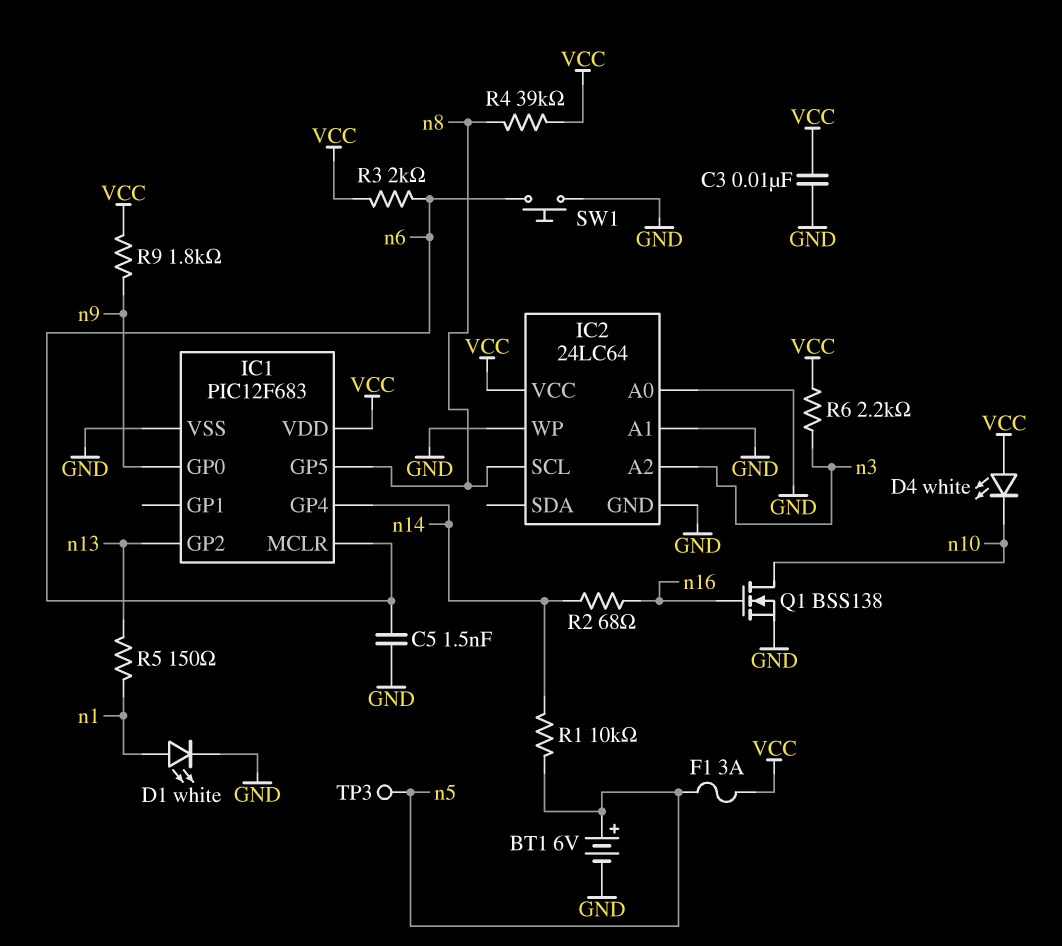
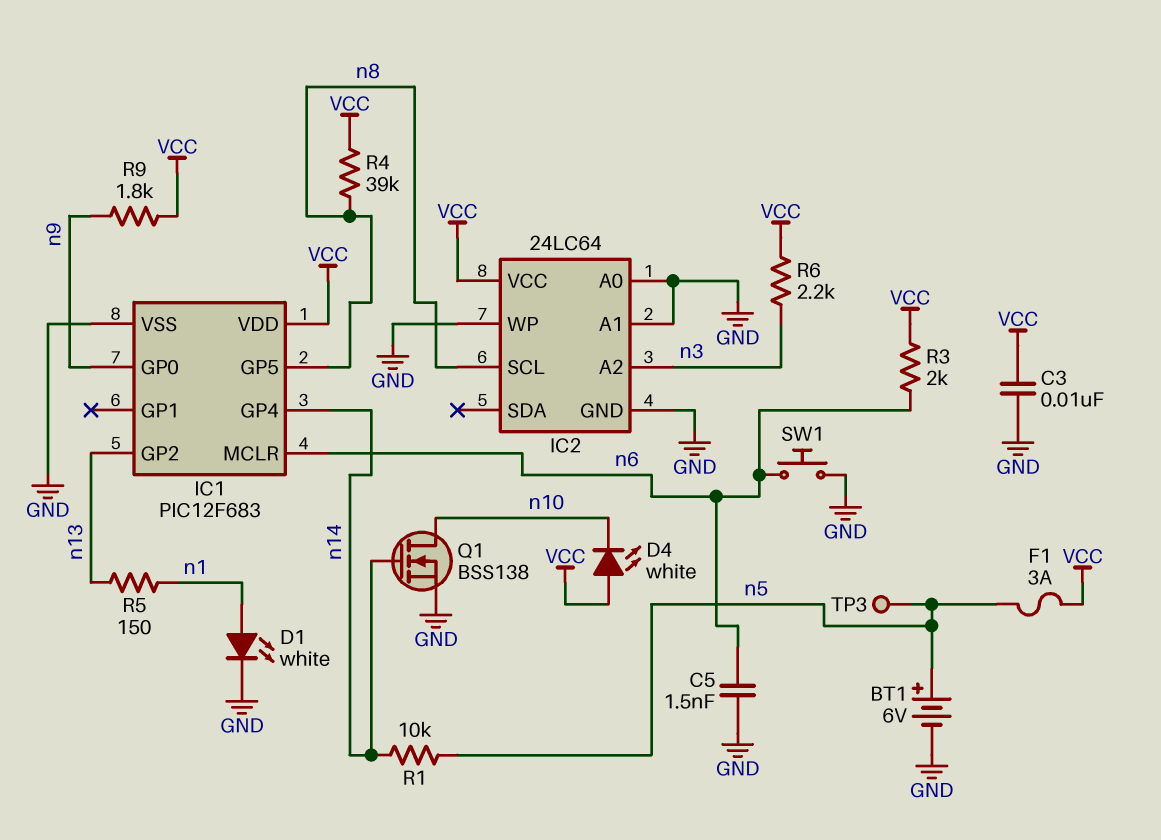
Q1: NMOS BSS138 (G n16, D n10, S GND) -> NMOS BSS138 (G n14, D n10, S GND)
R2: 68 (n14, n16) -> none

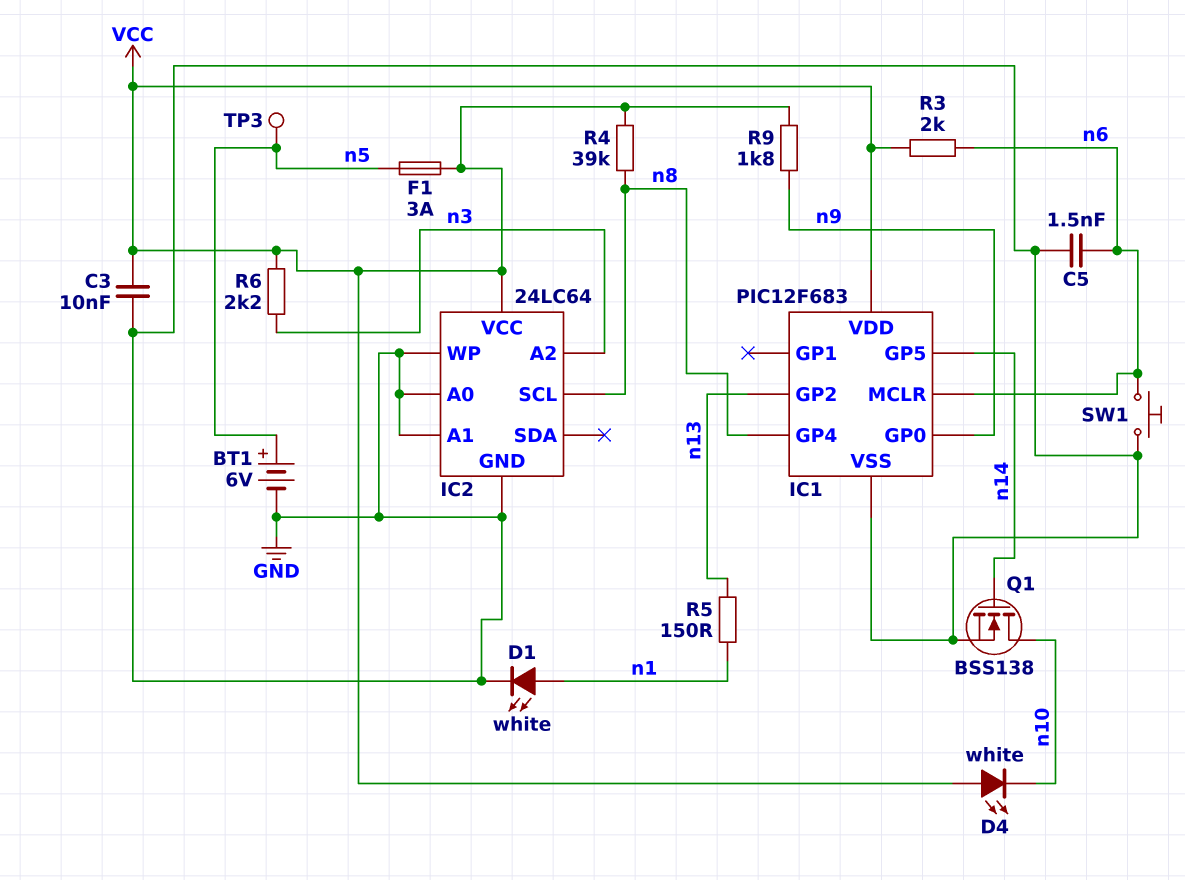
IC1 pin GP4: n14 -> n8
IC1 pin GP5: n8 -> n14
R1: 10k (n5, n14) -> none

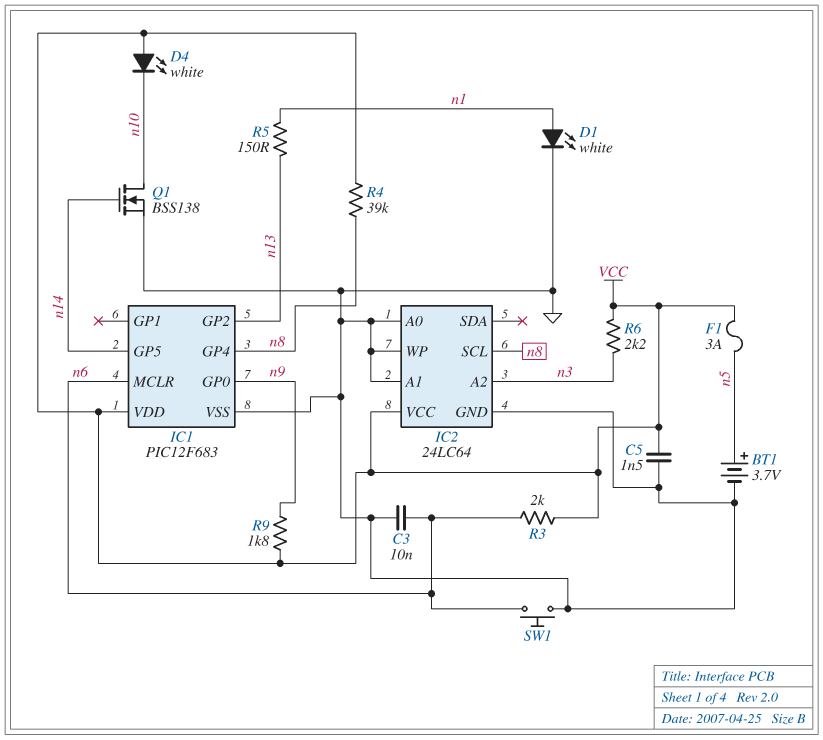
BT1: 6V (plus n5, minus GND) -> 3.7V (plus n5, minus GND)
C3: 10nF (GND, VCC) -> 10nF (GND, n6)
C5: 1.5nF (GND, n6) -> 1.5nF (GND, VCC)
TP3: test point (n5) -> none

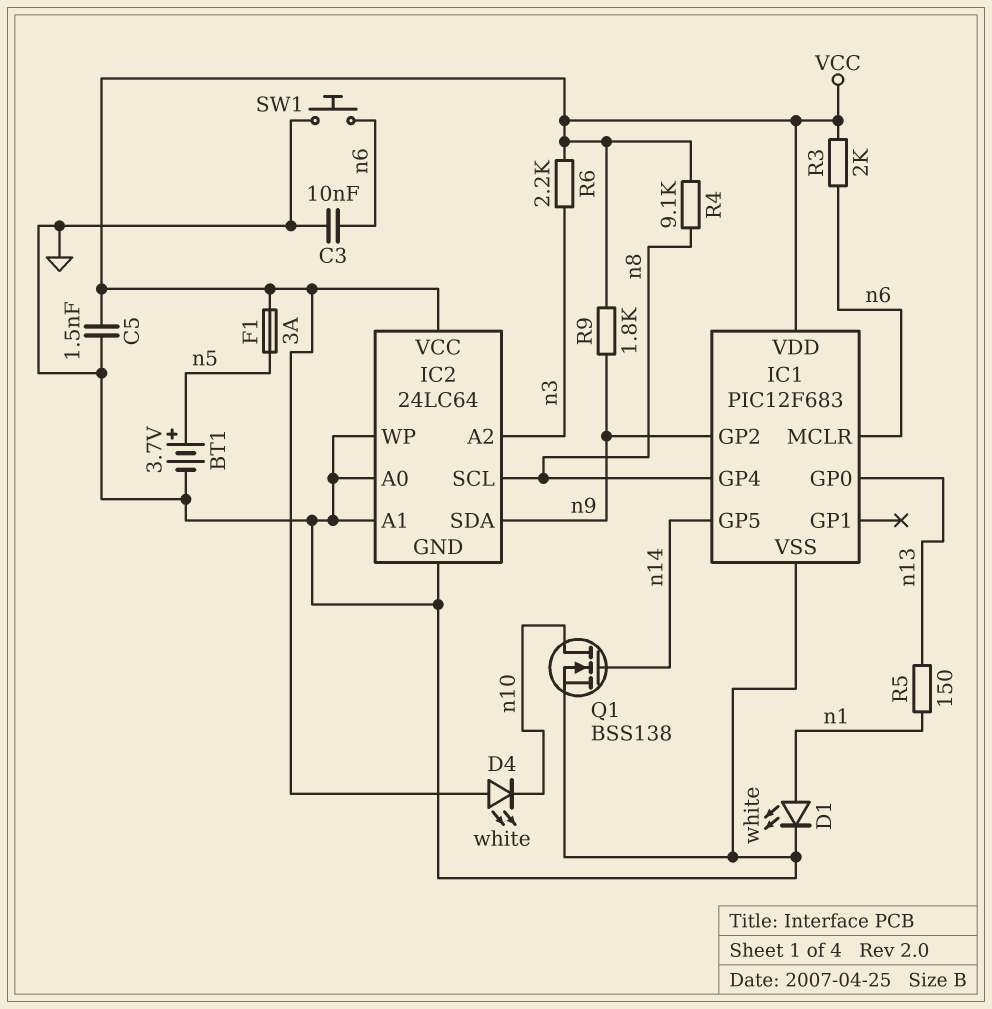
IC1 pin GP0: n9 -> n13
IC1 pin GP2: n13 -> n9
IC2 pin SDA: none -> n9
R4: 39k (VCC, n8) -> 9.1k (VCC, n8)

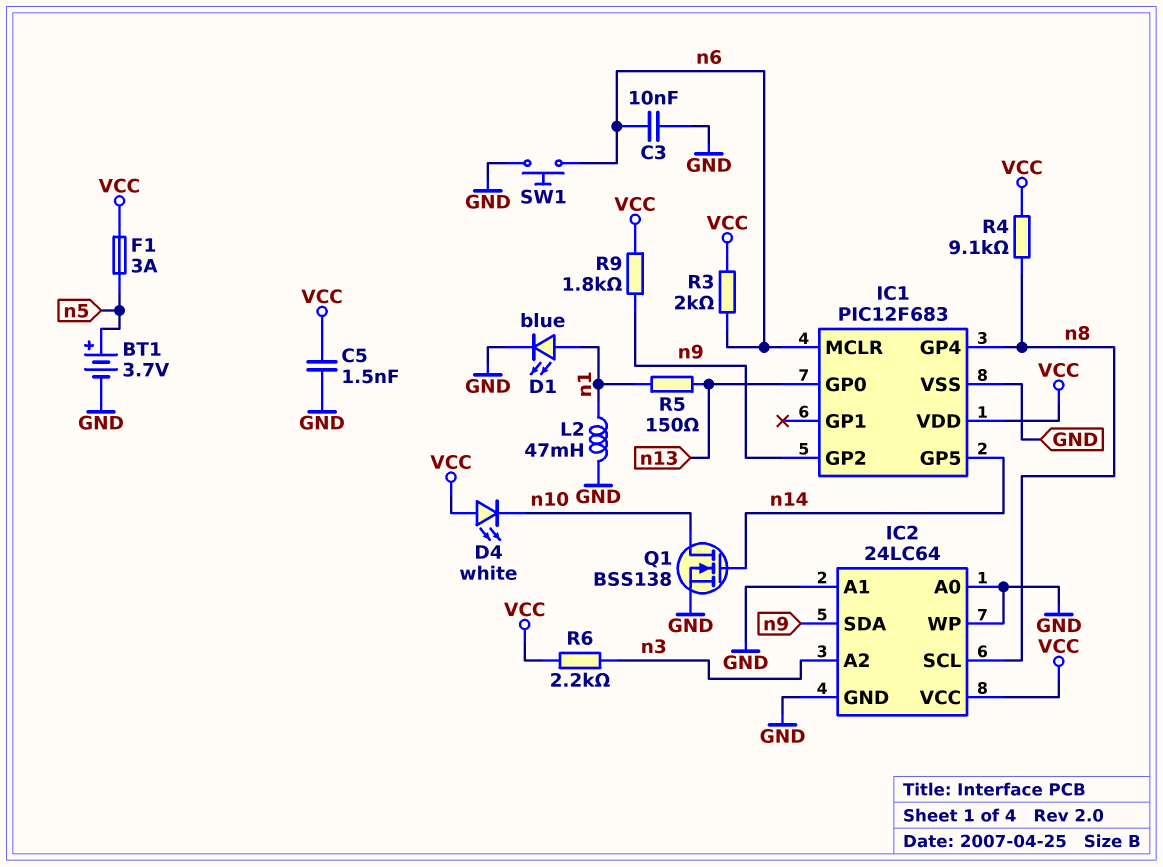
D1: LED white (A n1, K GND) -> LED blue (A n1, K GND)
L2: none -> 47mH (GND, n1)

